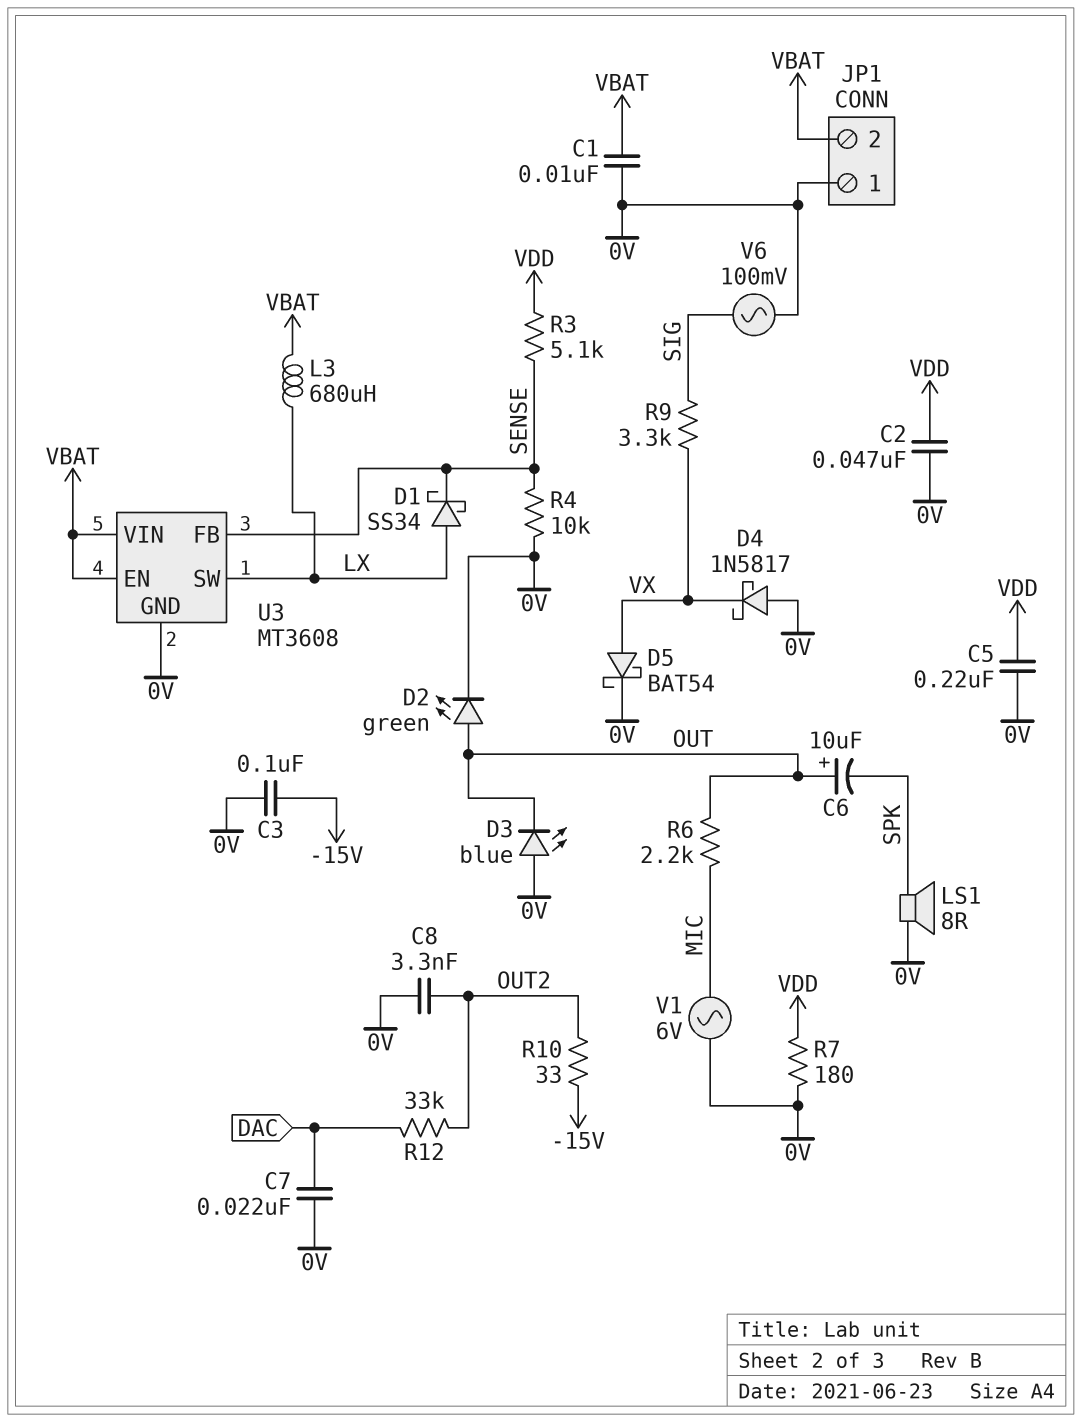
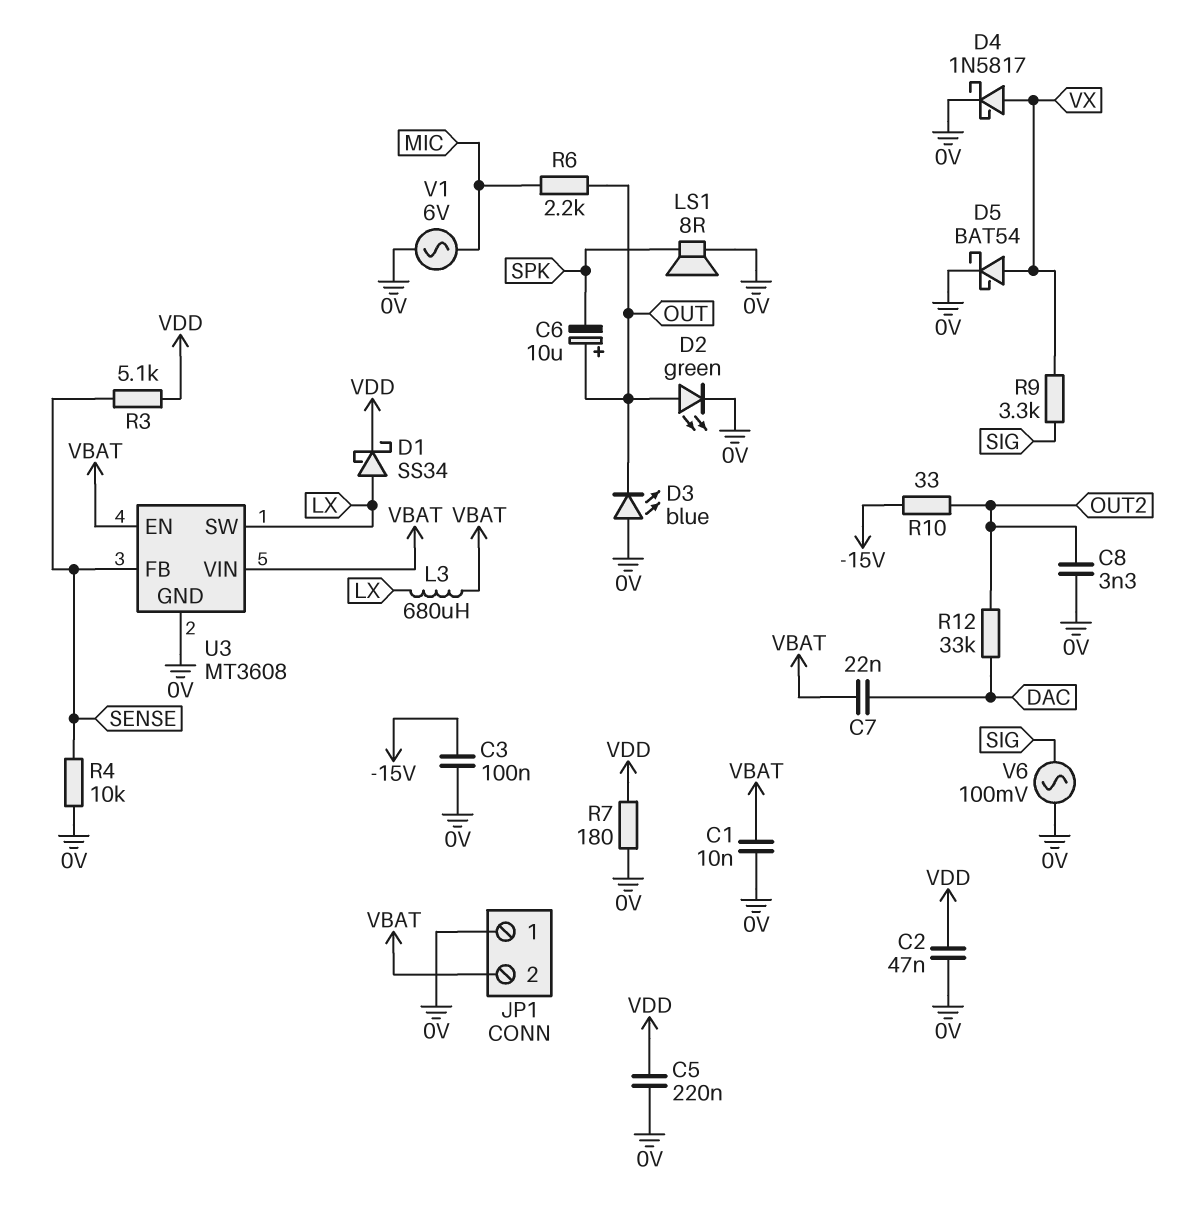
C7: 22nF (0V, DAC) -> 22nF (DAC, VBAT)
D1: schottky SS34 (A LX, K SENSE) -> schottky SS34 (A LX, K VDD)
D4: schottky 1N5817 (A 0V, K VX) -> schottky 1N5817 (A VX, K 0V)

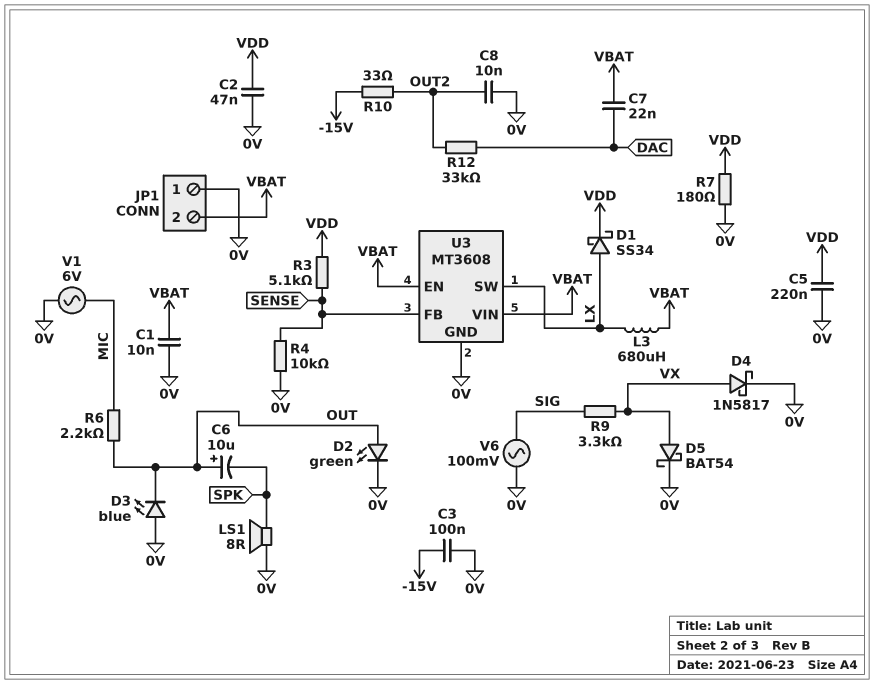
C8: 3.3nF (0V, OUT2) -> 10nF (0V, OUT2)

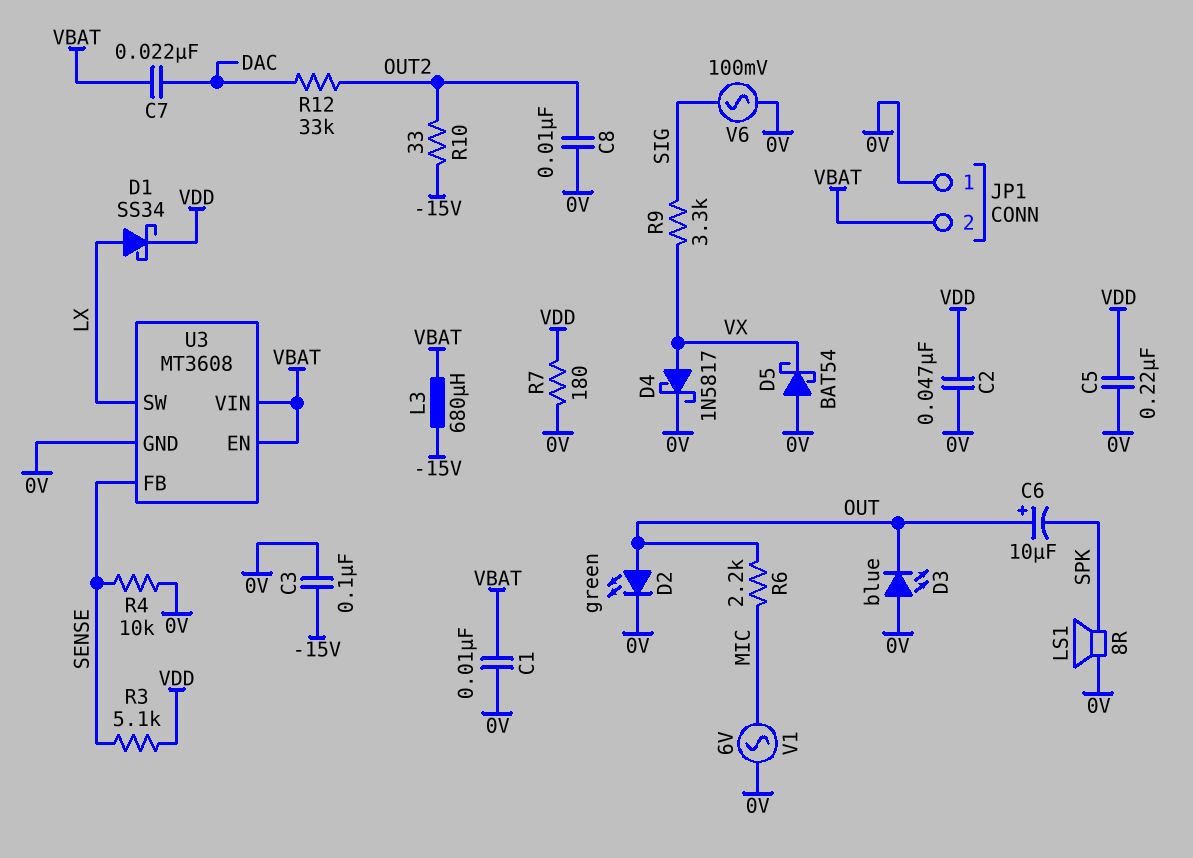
D5: schottky BAT54 (A VX, K 0V) -> schottky BAT54 (A 0V, K VX)
L3: 680uH (LX, VBAT) -> 680uH (-15V, VBAT)

